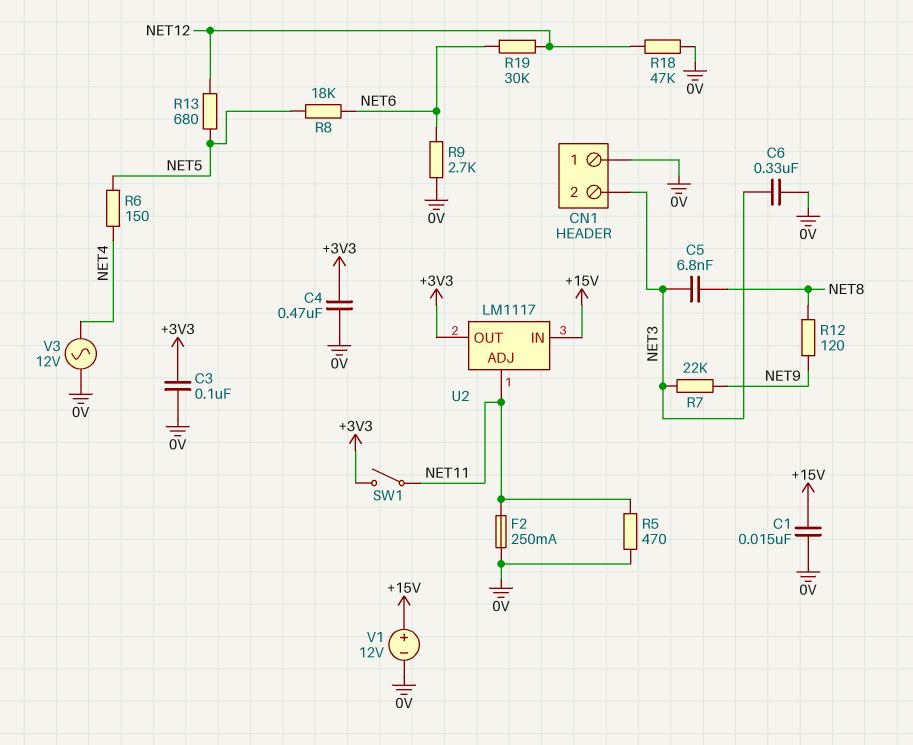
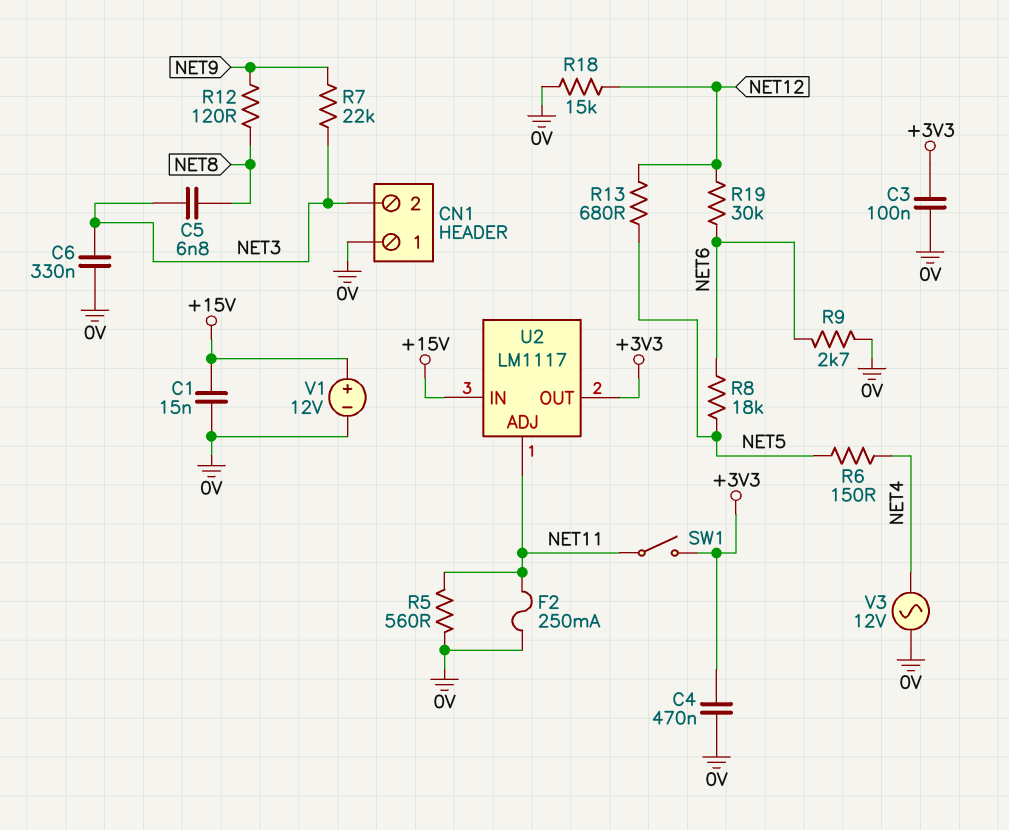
R5: 470 (0V, NET11) -> 560 (0V, NET11)
R18: 47k (0V, NET12) -> 15k (0V, NET12)

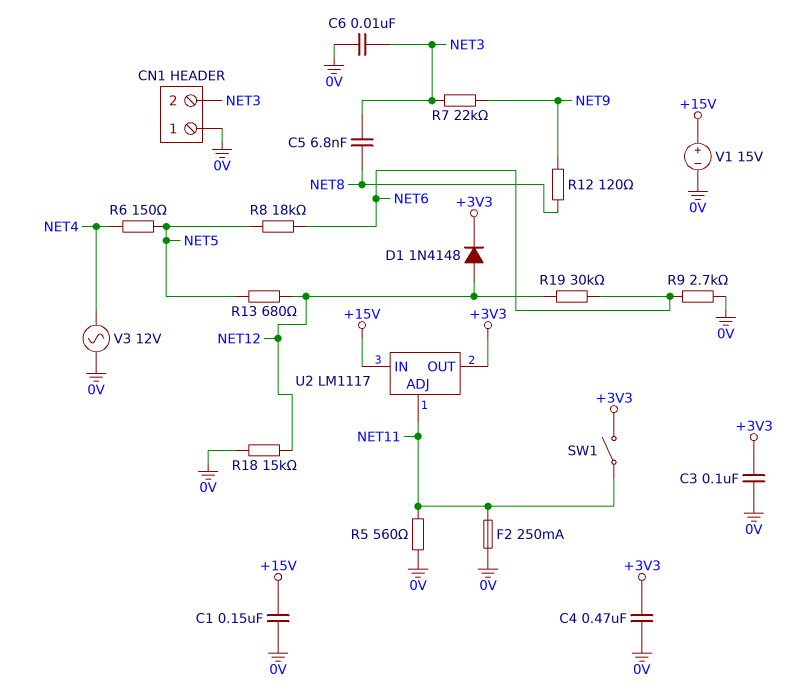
C1: 15nF (+15V, 0V) -> 150nF (+15V, 0V)
C6: 330nF (0V, NET3) -> 10nF (0V, NET3)
D1: none -> diode 1N4148 (A NET12, K +3V3)
V1: 12V (plus +15V, minus 0V) -> 15V (plus +15V, minus 0V)

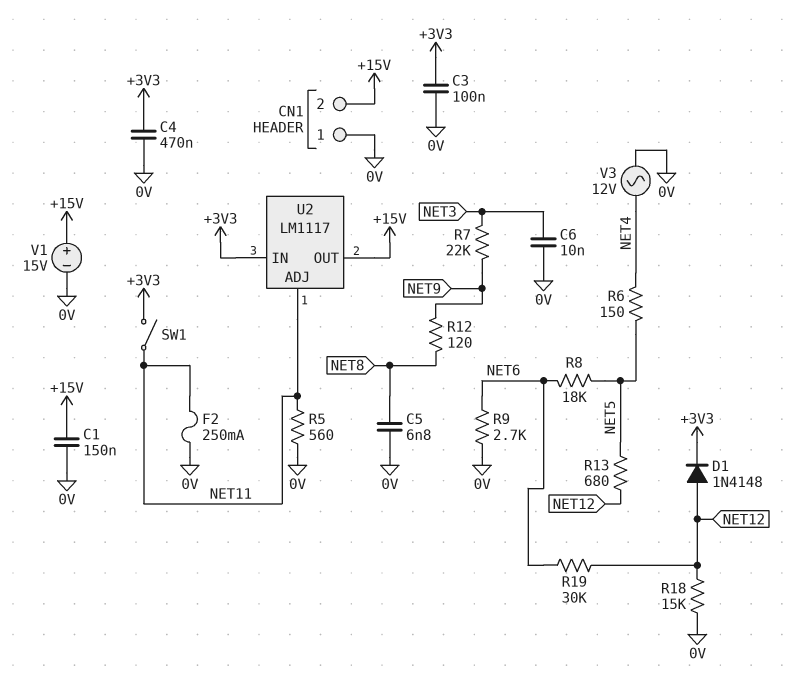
C5: 6.8nF (NET3, NET8) -> 6.8nF (0V, NET8)
CN1 pin 2: NET3 -> +15V
U2 pin IN: +15V -> +3V3
U2 pin OUT: +3V3 -> +15V

